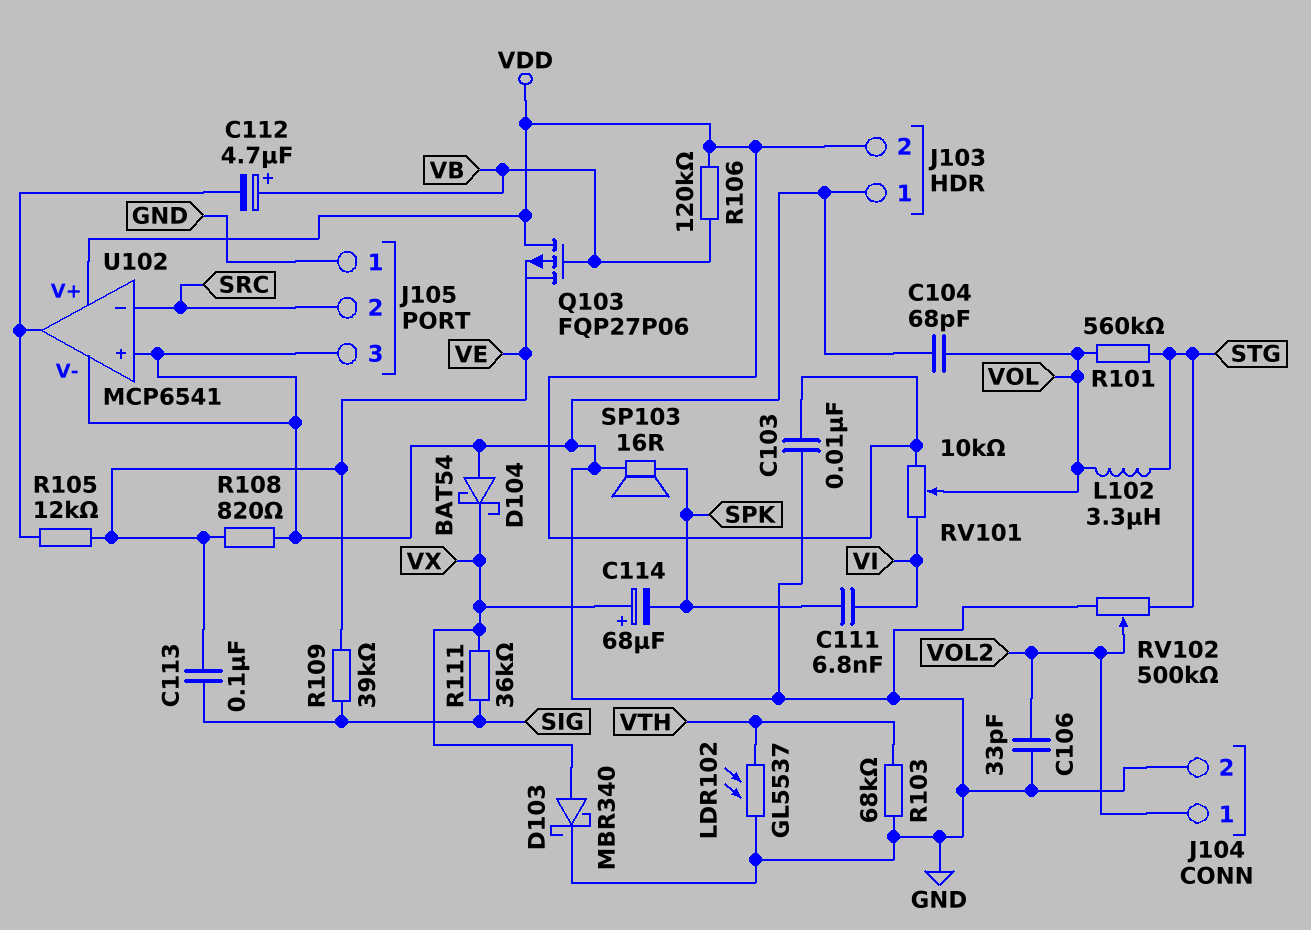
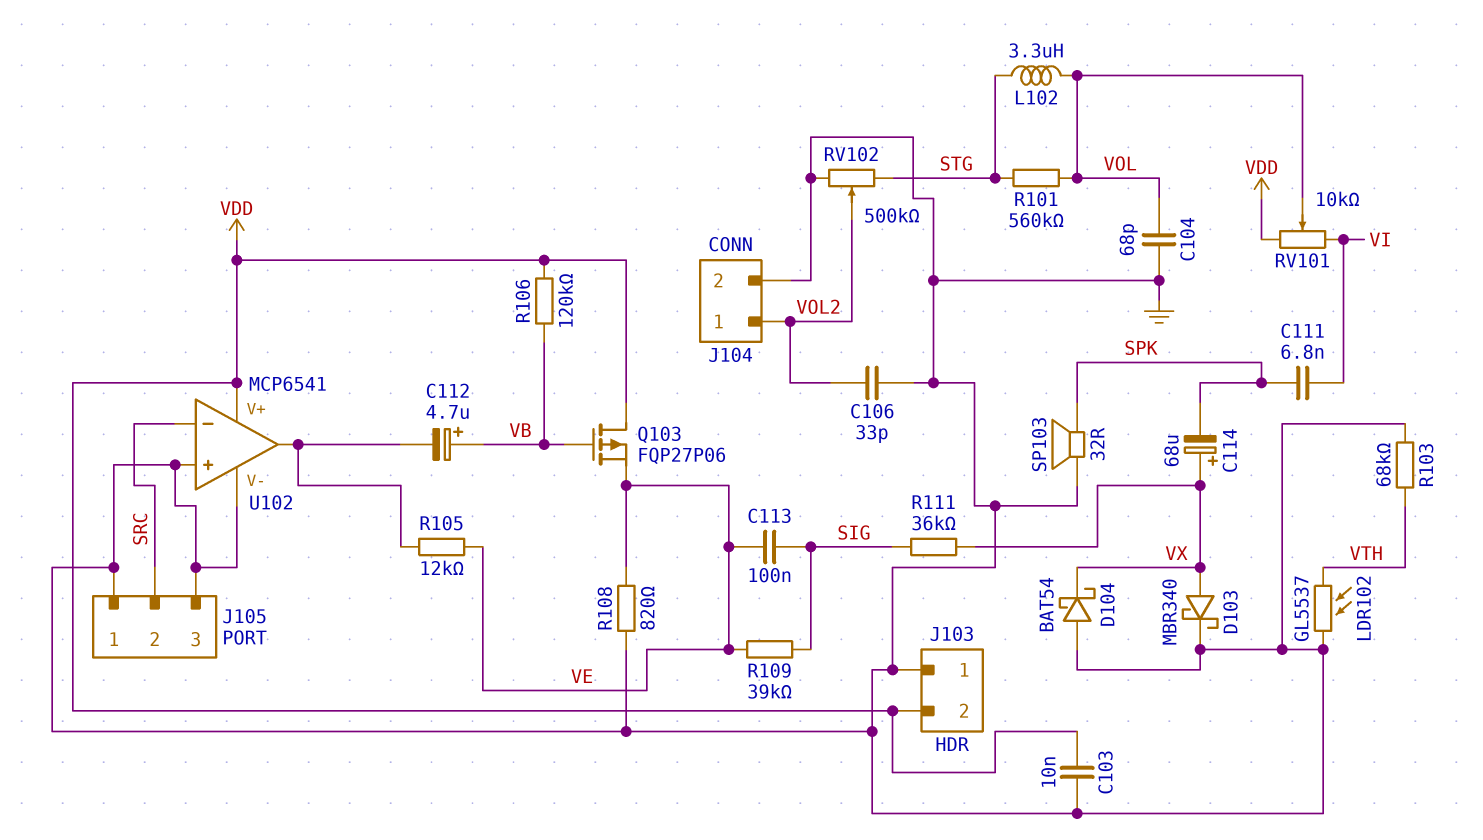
SP103: speaker 16R (GND, SPK) -> speaker 32R (GND, SPK)

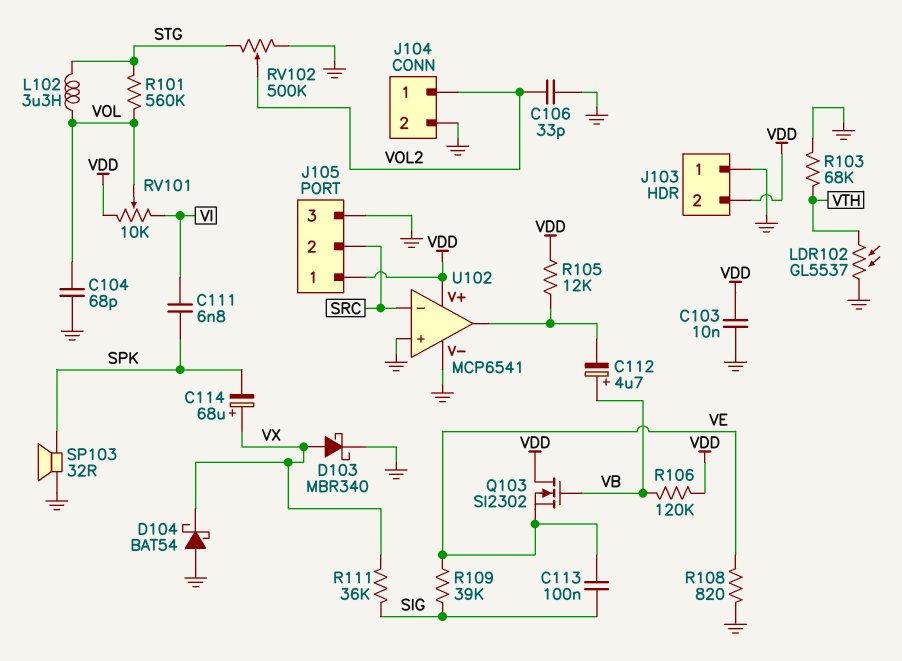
J105 pin 1: GND -> VDD
Q103: PMOS FQP27P06 (G VB, D VDD, S VE) -> NMOS SI2302 (G VB, D VDD, S VE)
R105: 12k (U102/out, VE) -> 12k (U102/out, VDD)

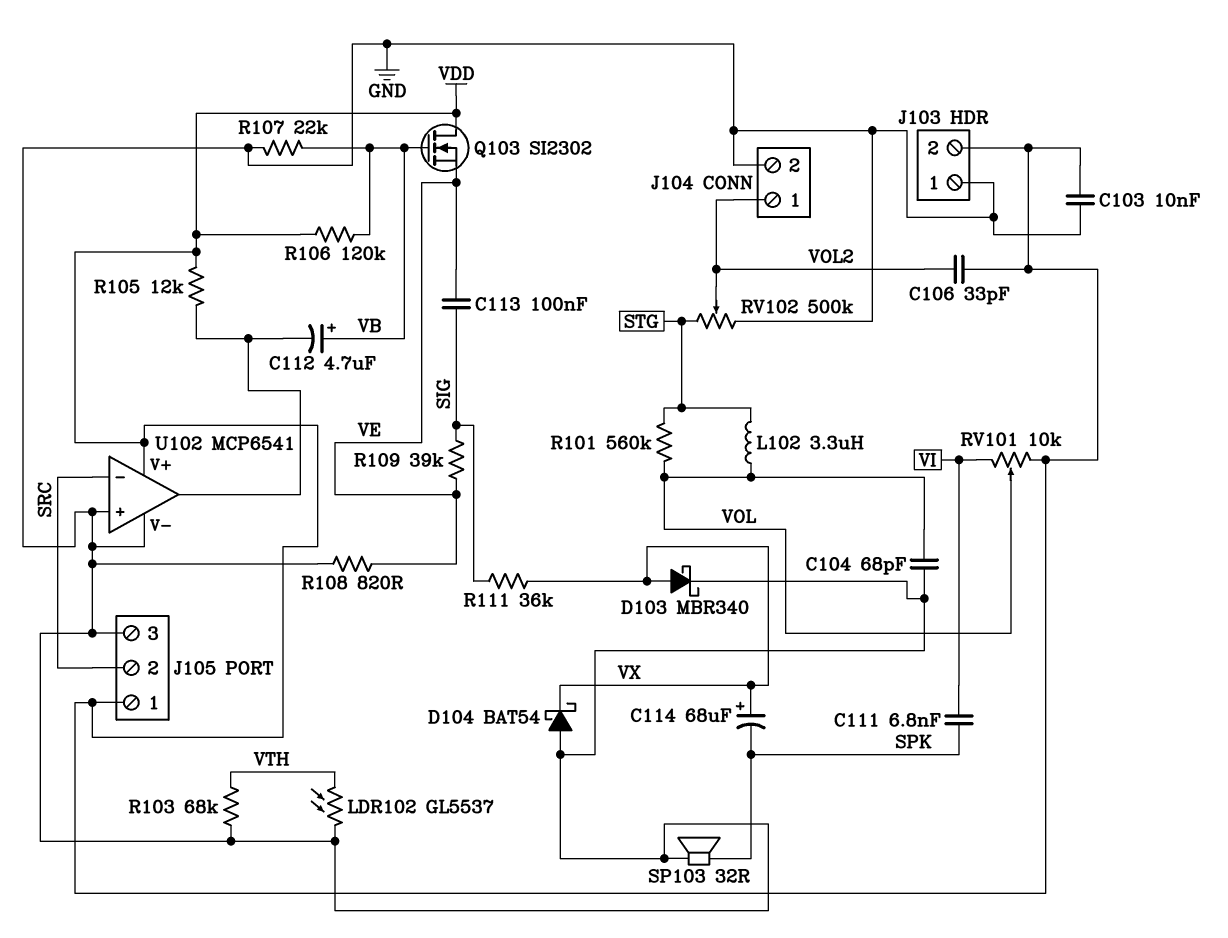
C106: 33pF (GND, VOL2) -> 33pF (VDD, VOL2)
R107: none -> 22k (GND, VB)

